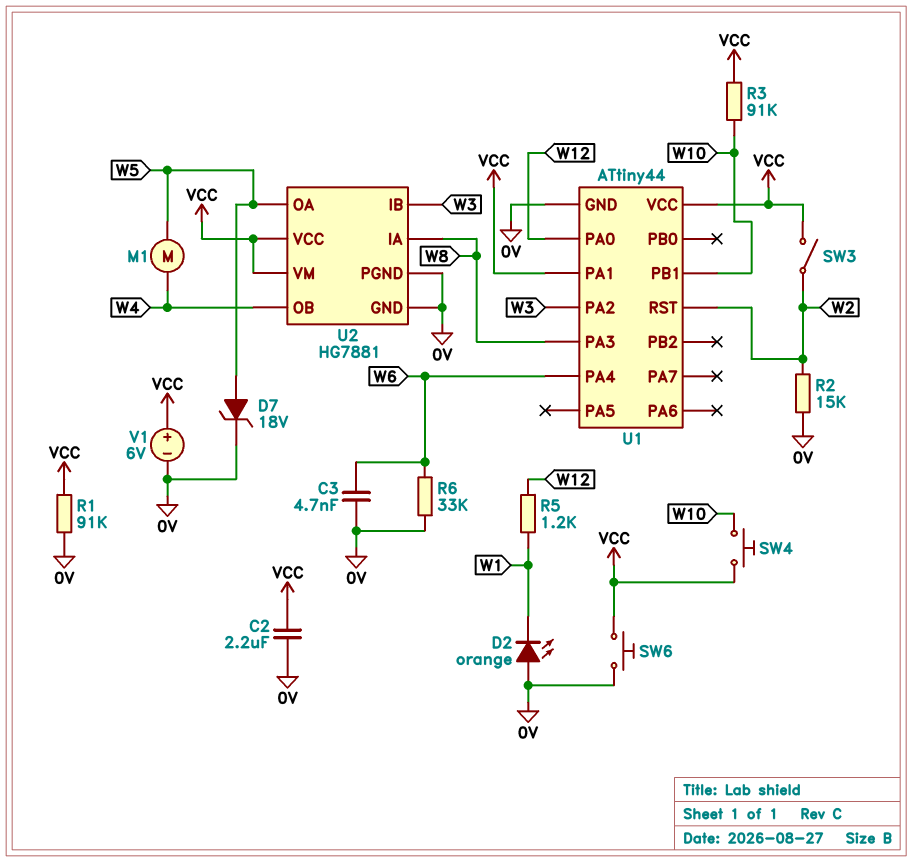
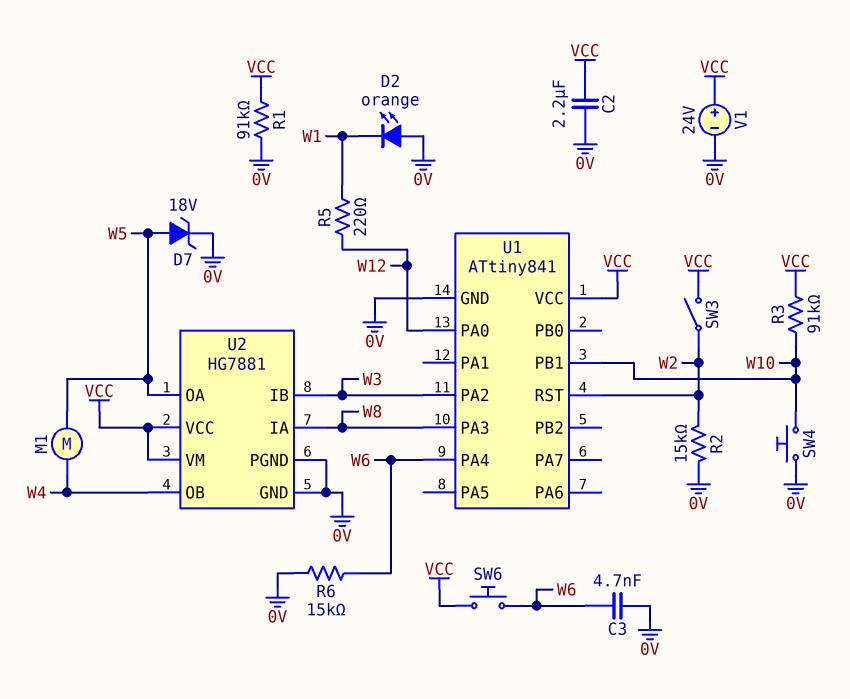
R5: 1.2k (W1, W12) -> 220 (W1, W12)
R6: 33k (0V, W6) -> 15k (0V, W6)
SW4: button (VCC, W10) -> button (0V, W10)
SW6: button (0V, VCC) -> button (VCC, W6)
U1: ATtiny44 -> ATtiny841
U1 pin PA1: VCC -> none
V1: 6V (plus VCC, minus 0V) -> 24V (plus VCC, minus 0V)

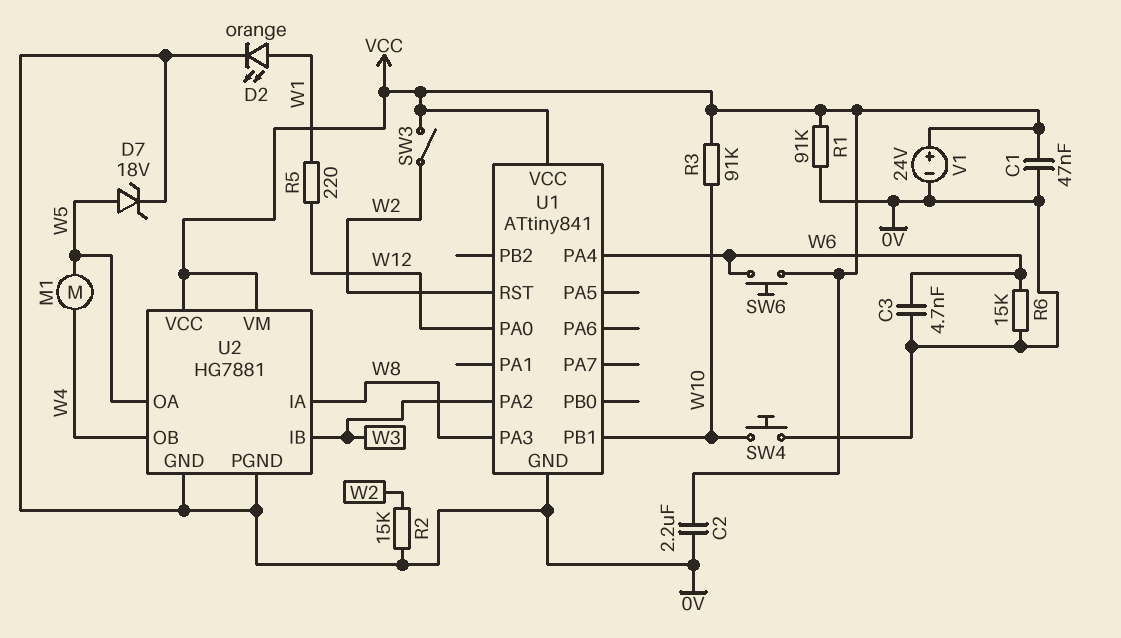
C1: none -> 47nF (0V, VCC)
D2: LED orange (A 0V, K W1) -> LED orange (A W1, K 0V)

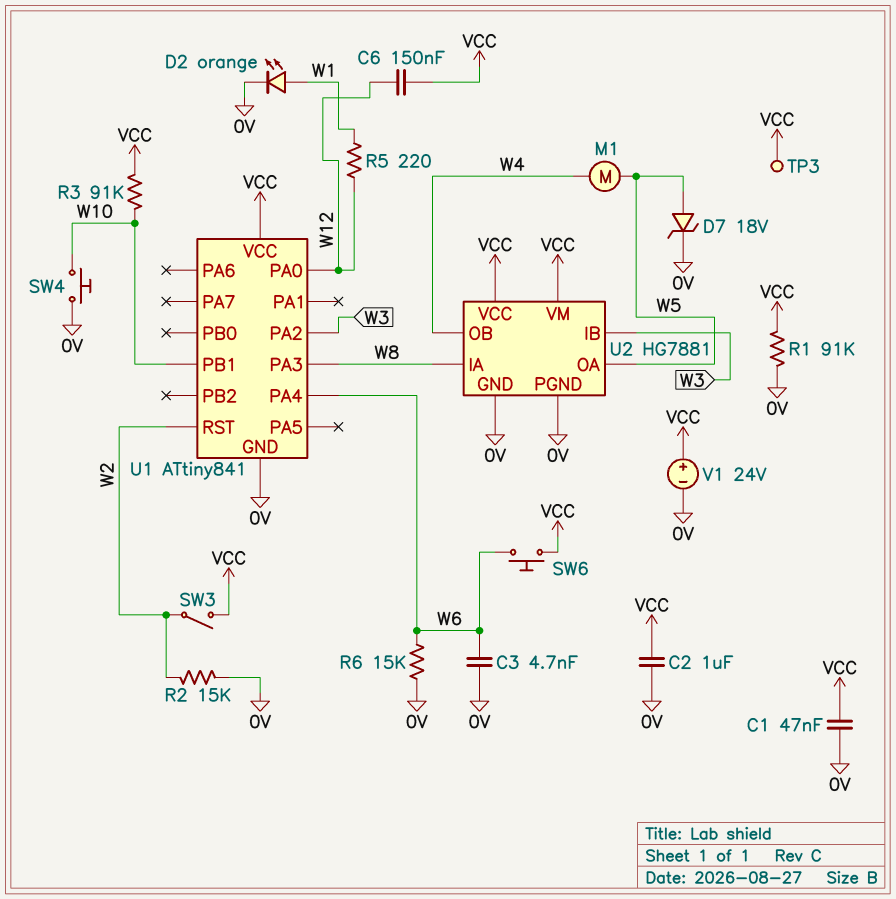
C2: 2.2uF (0V, VCC) -> 1uF (0V, VCC)
C6: none -> 150nF (VCC, W12)
TP3: none -> test point (VCC)

